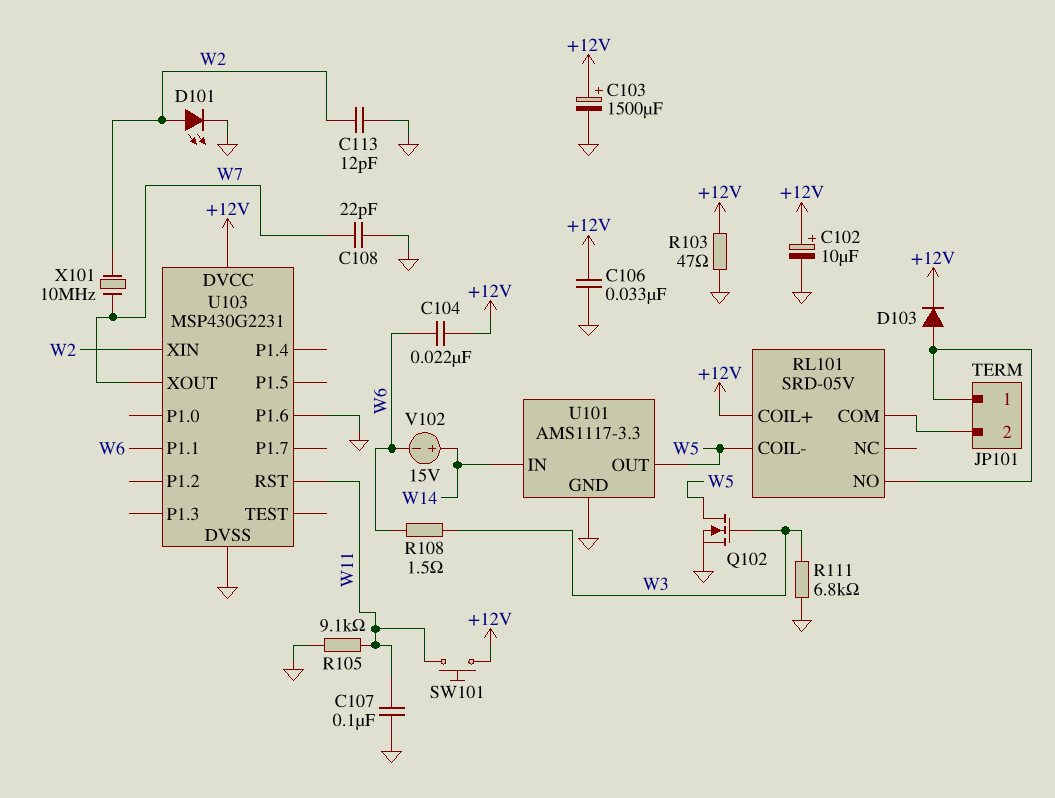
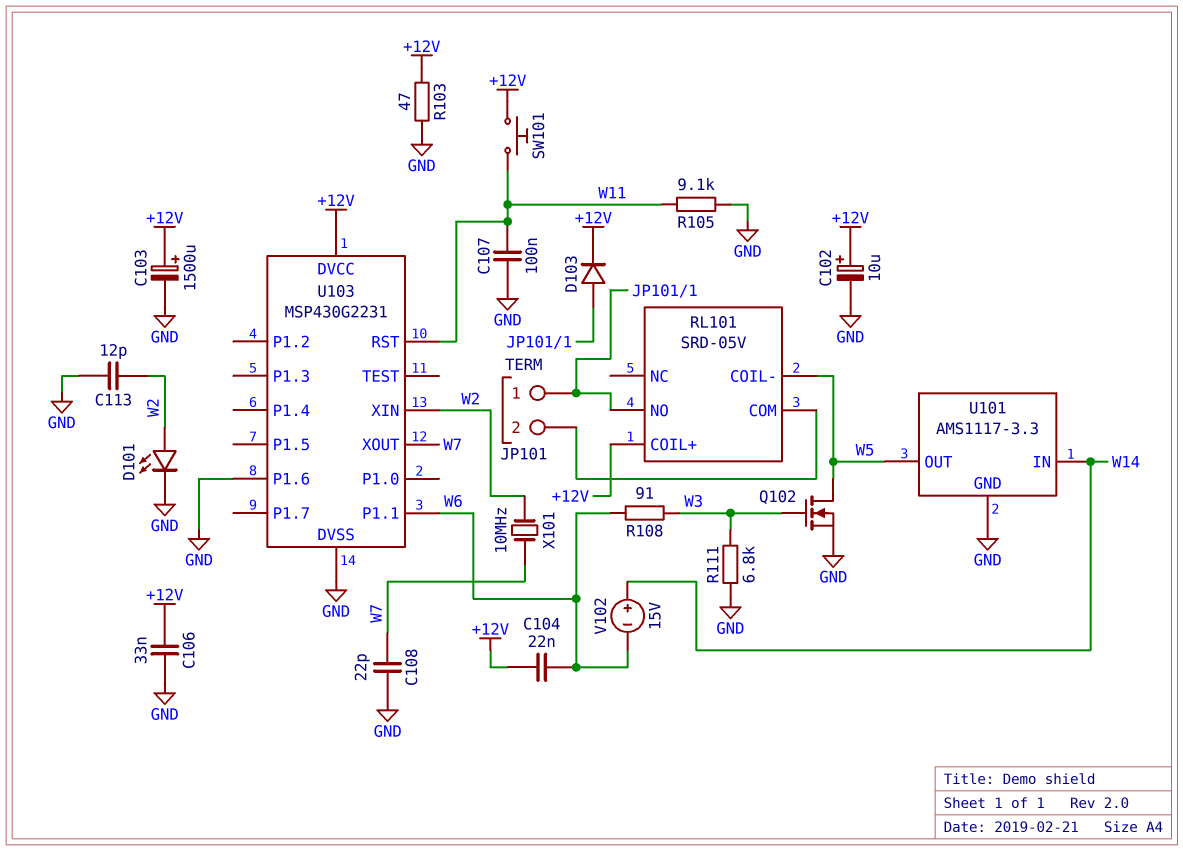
R108: 1.5 (W3, W6) -> 91 (W3, W6)

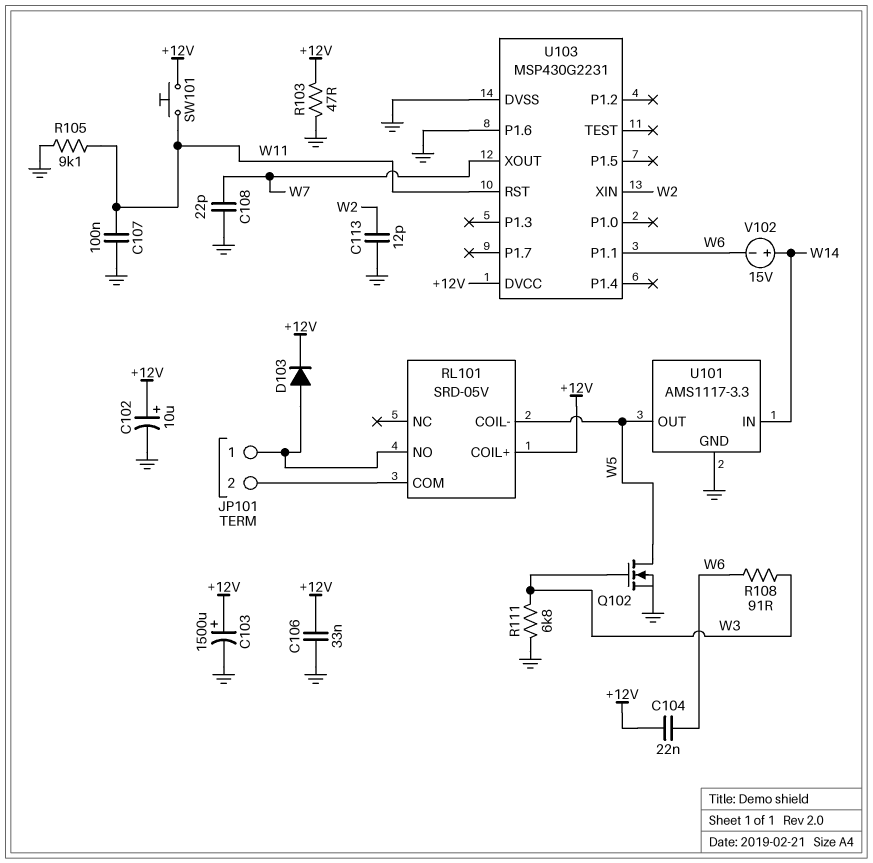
D101: LED (A W2, K GND) -> none
X101: 10MHz (W2, W7) -> none

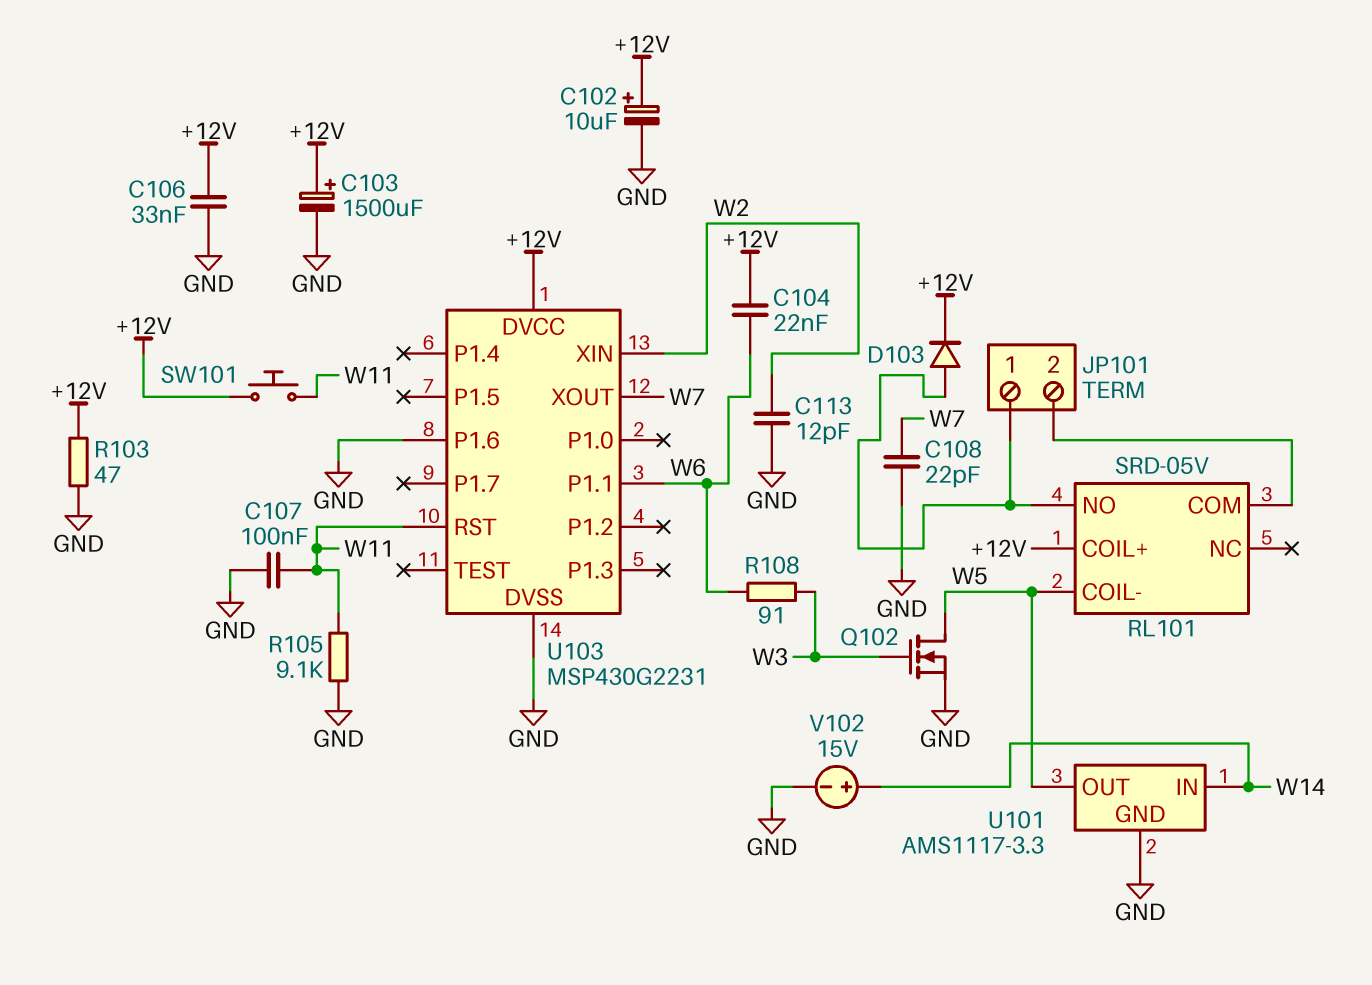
R111: 6.8k (GND, W3) -> none
V102: 15V (plus W14, minus W6) -> 15V (plus W14, minus GND)

